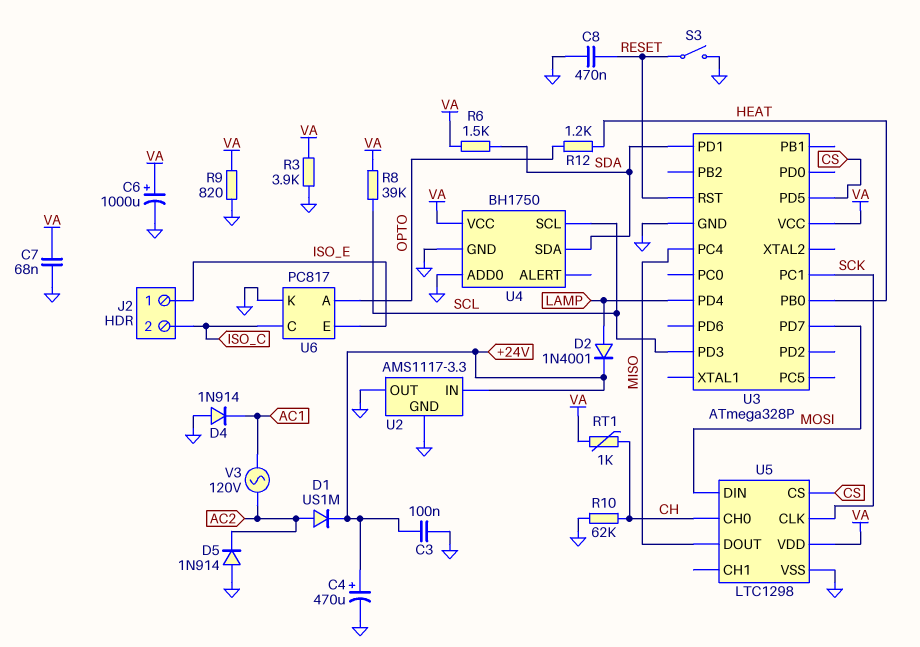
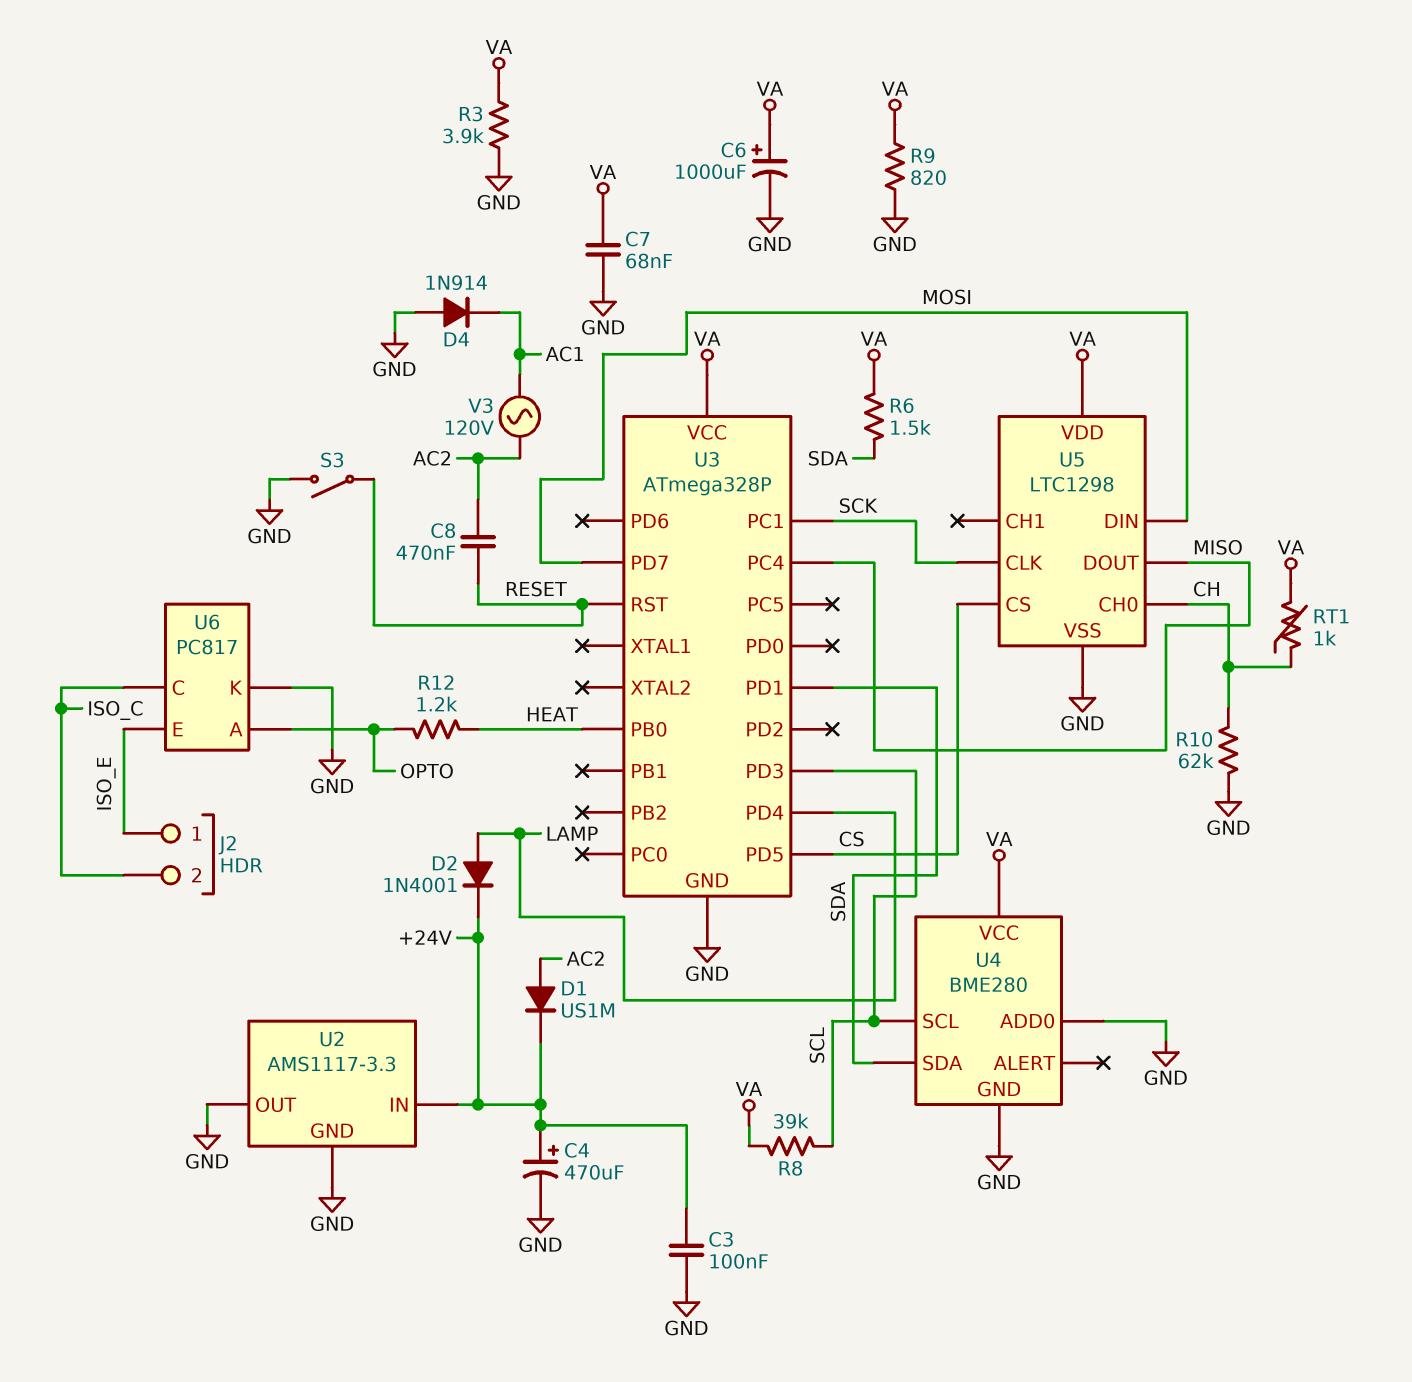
C8: 470nF (GND, RESET) -> 470nF (AC2, RESET)
D5: diode 1N914 (A GND, K AC2) -> none
U4: BH1750 -> BME280

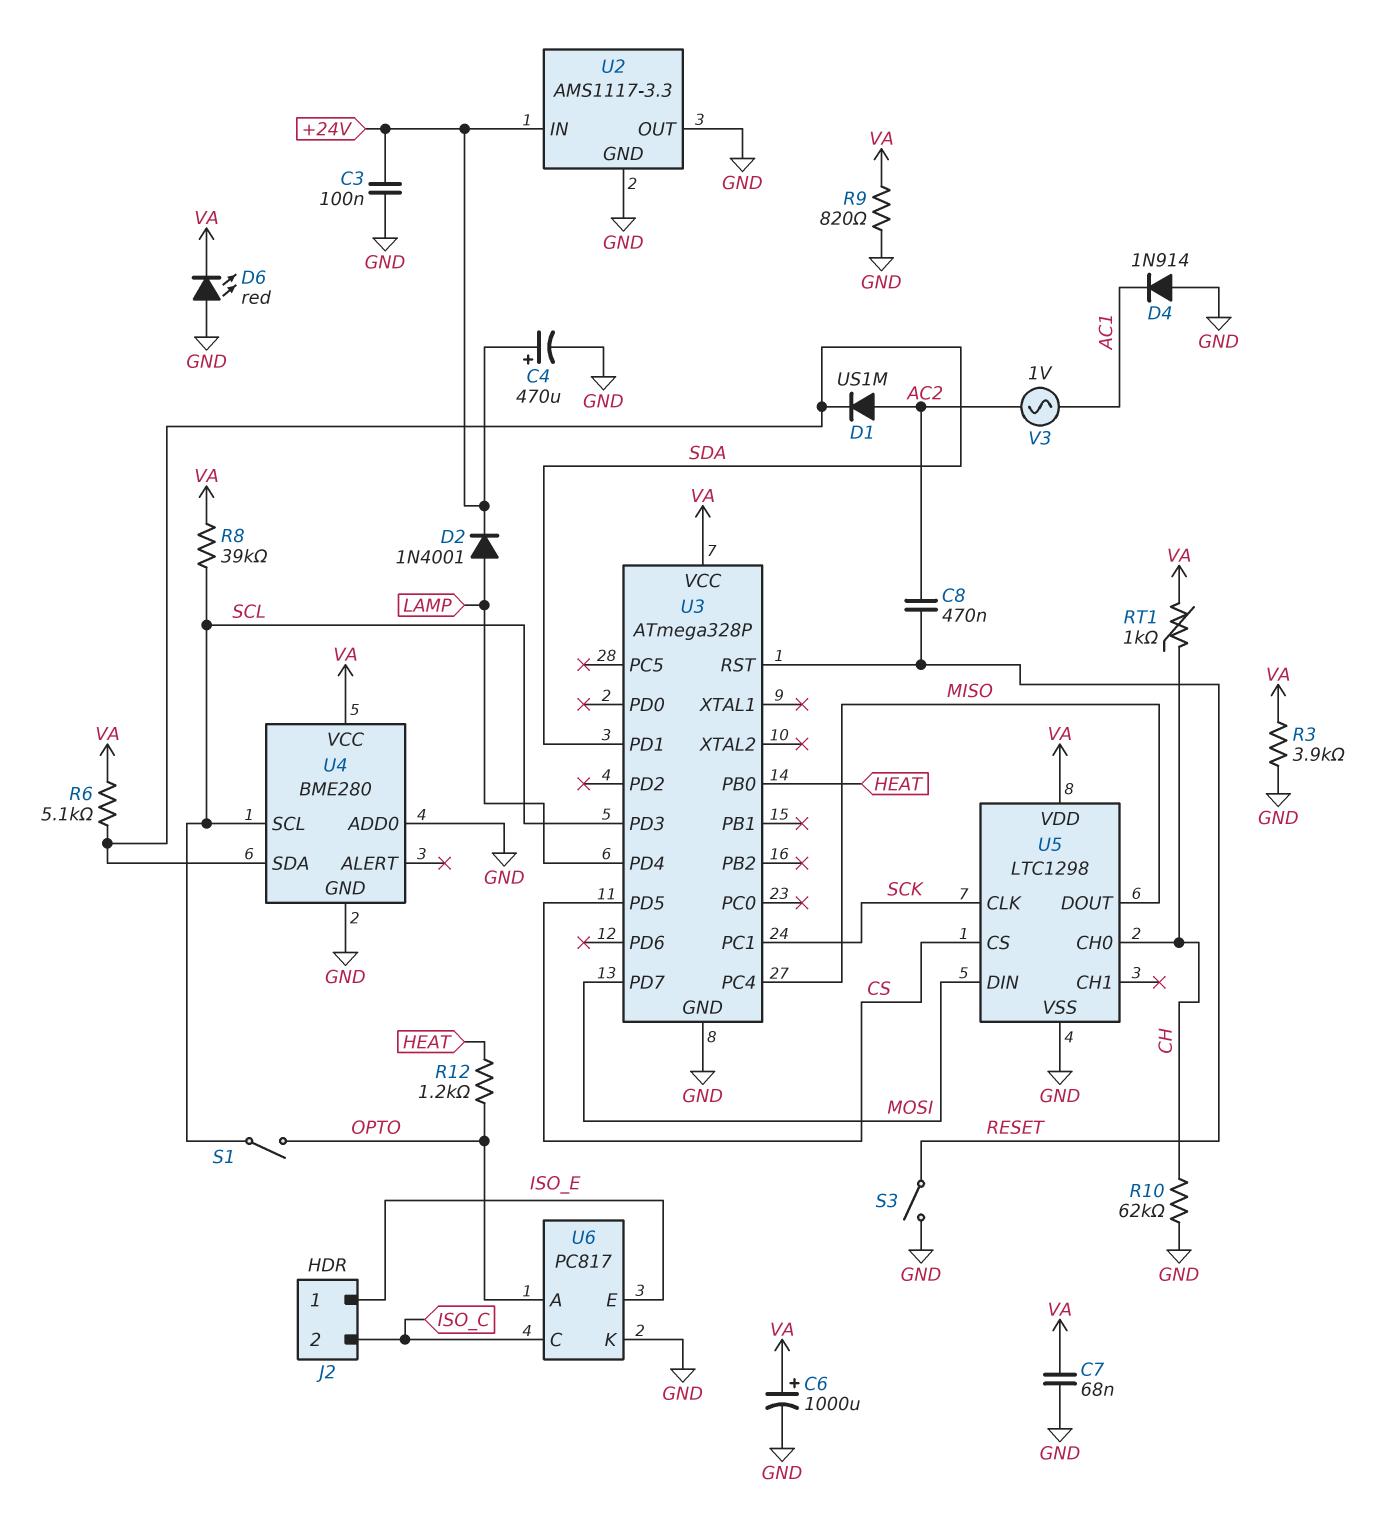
D1: diode US1M (A AC2, K +24V) -> diode US1M (A AC2, K SDA)
D6: none -> LED red (A GND, K VA)
R6: 1.5k (SDA, VA) -> 5.1k (SDA, VA)
S1: none -> switch (OPTO, SCL)
V3: AC 120V (AC1, AC2) -> AC 1V (AC1, AC2)

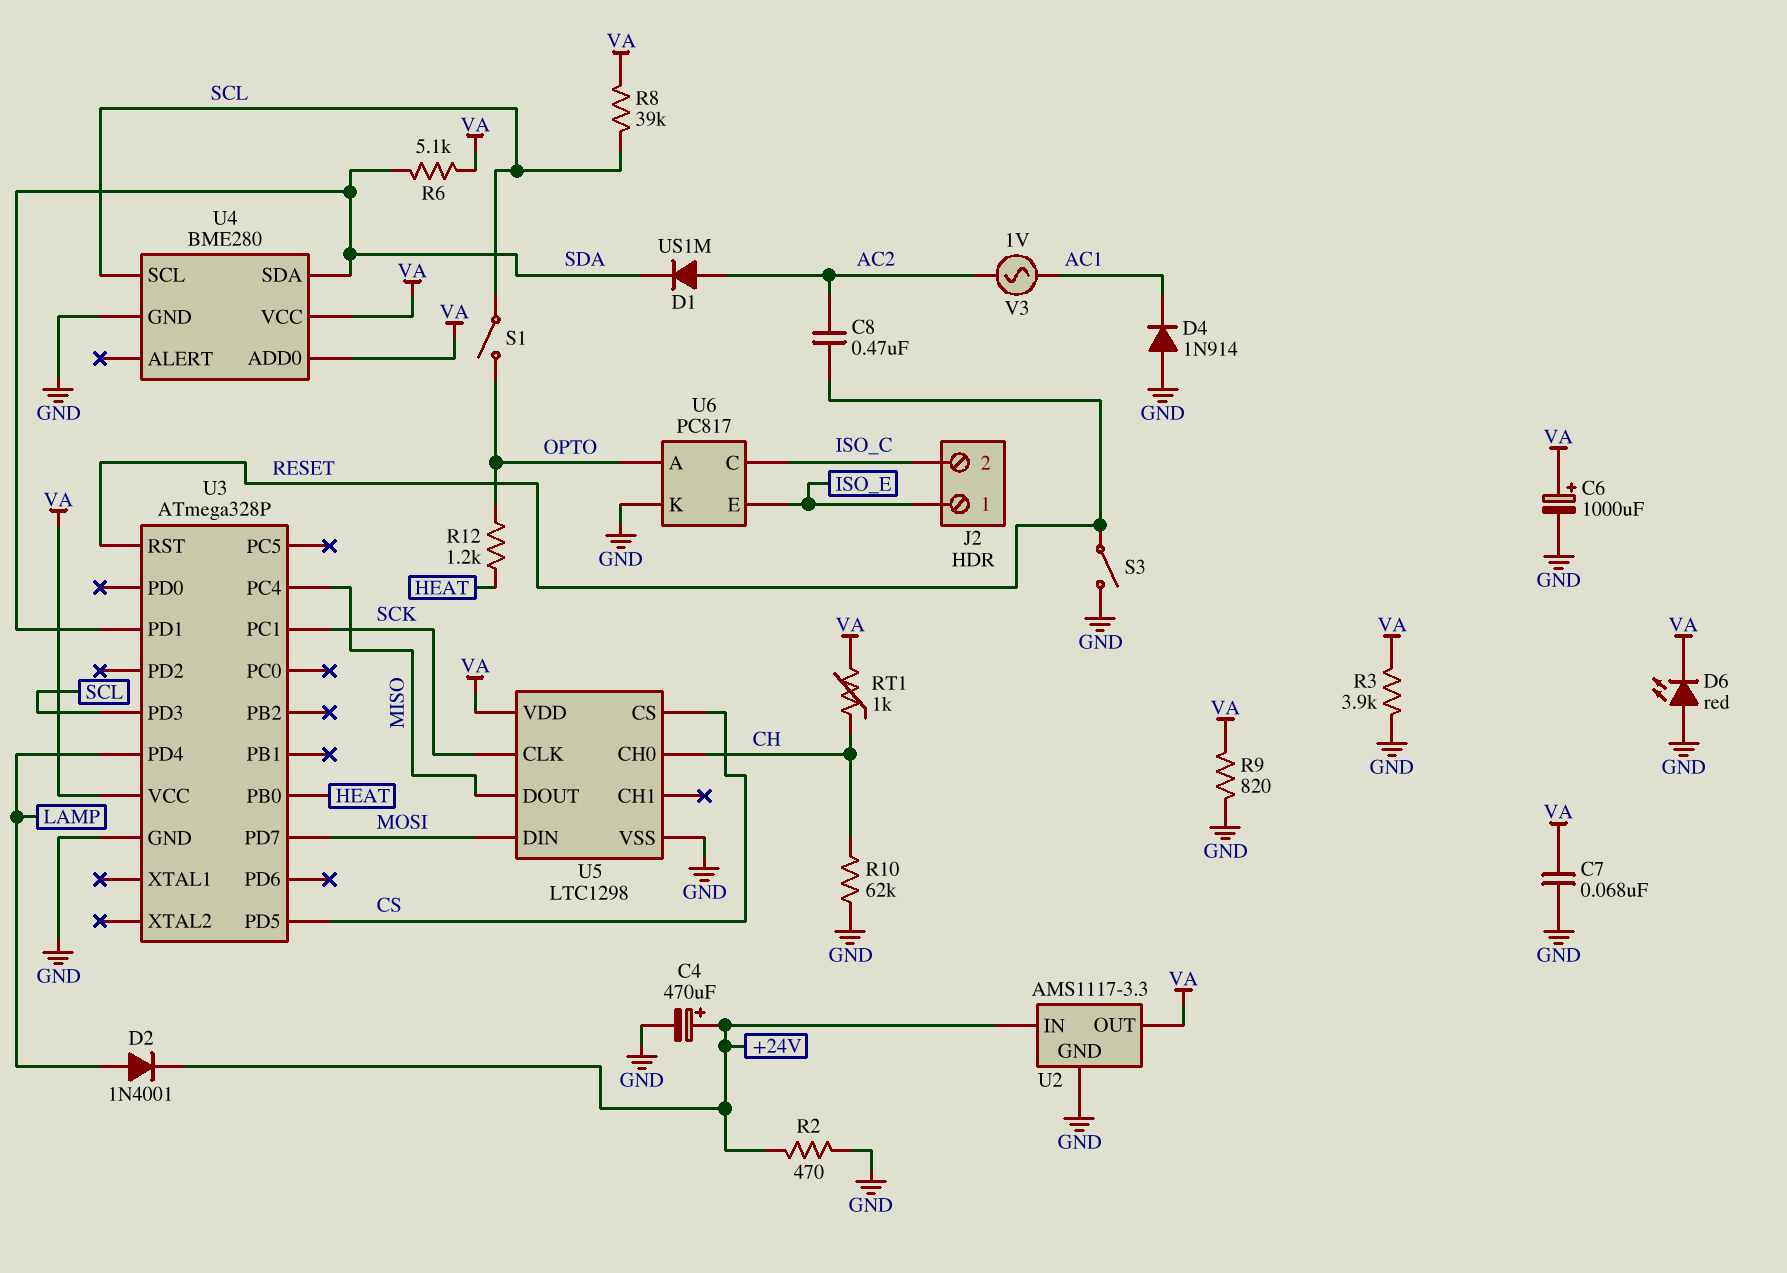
C3: 100nF (+24V, GND) -> none
R2: none -> 470 (+24V, GND)
U2 pin OUT: GND -> VA
U4 pin ADD0: GND -> VA

